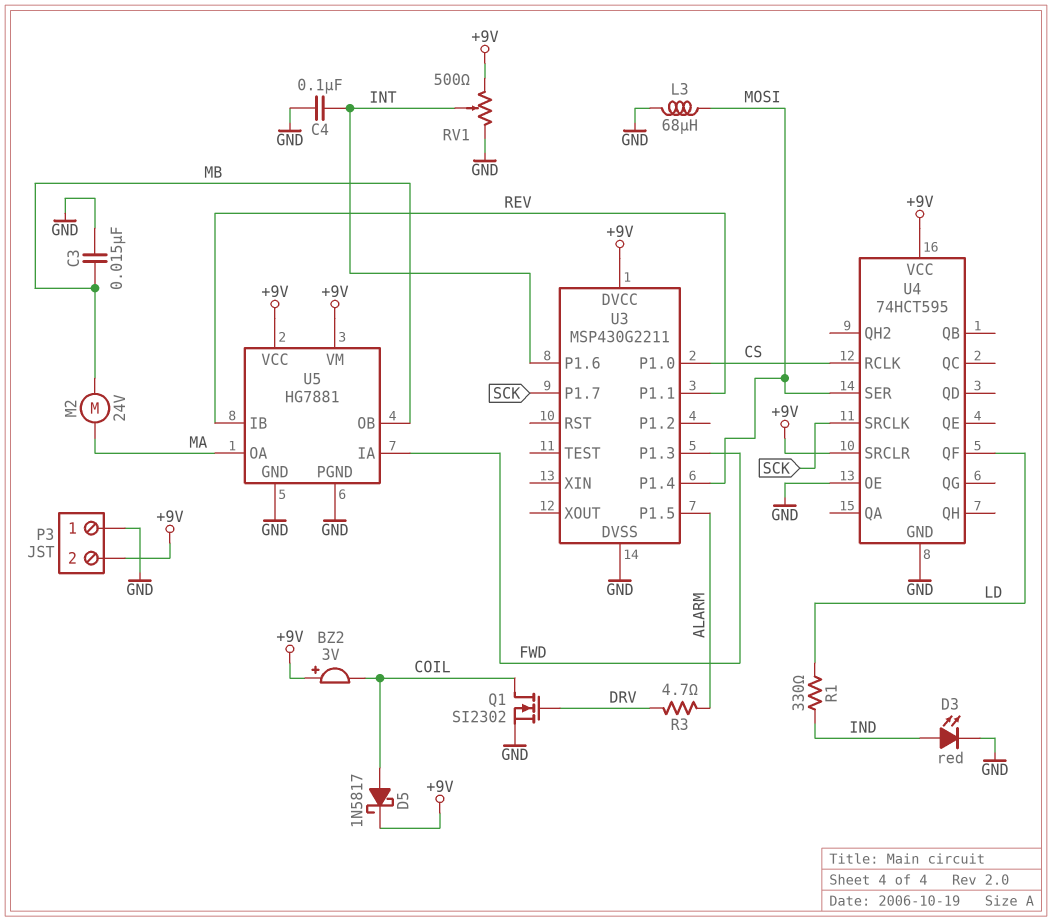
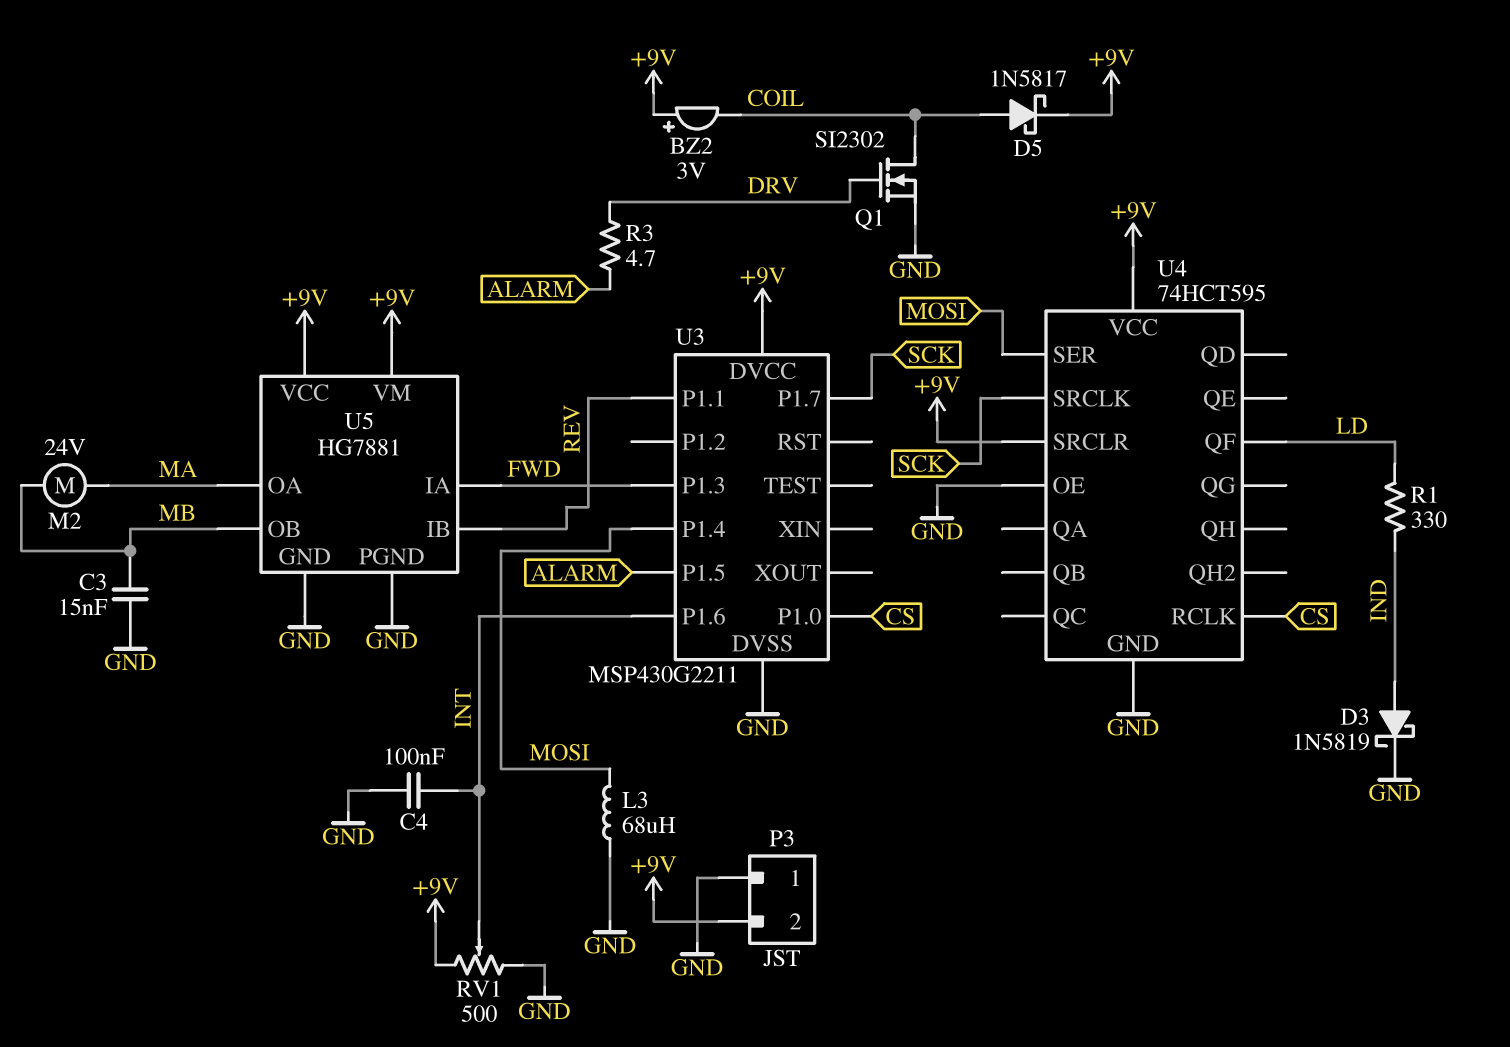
D3: LED red (A IND, K GND) -> schottky 1N5819 (A IND, K GND)

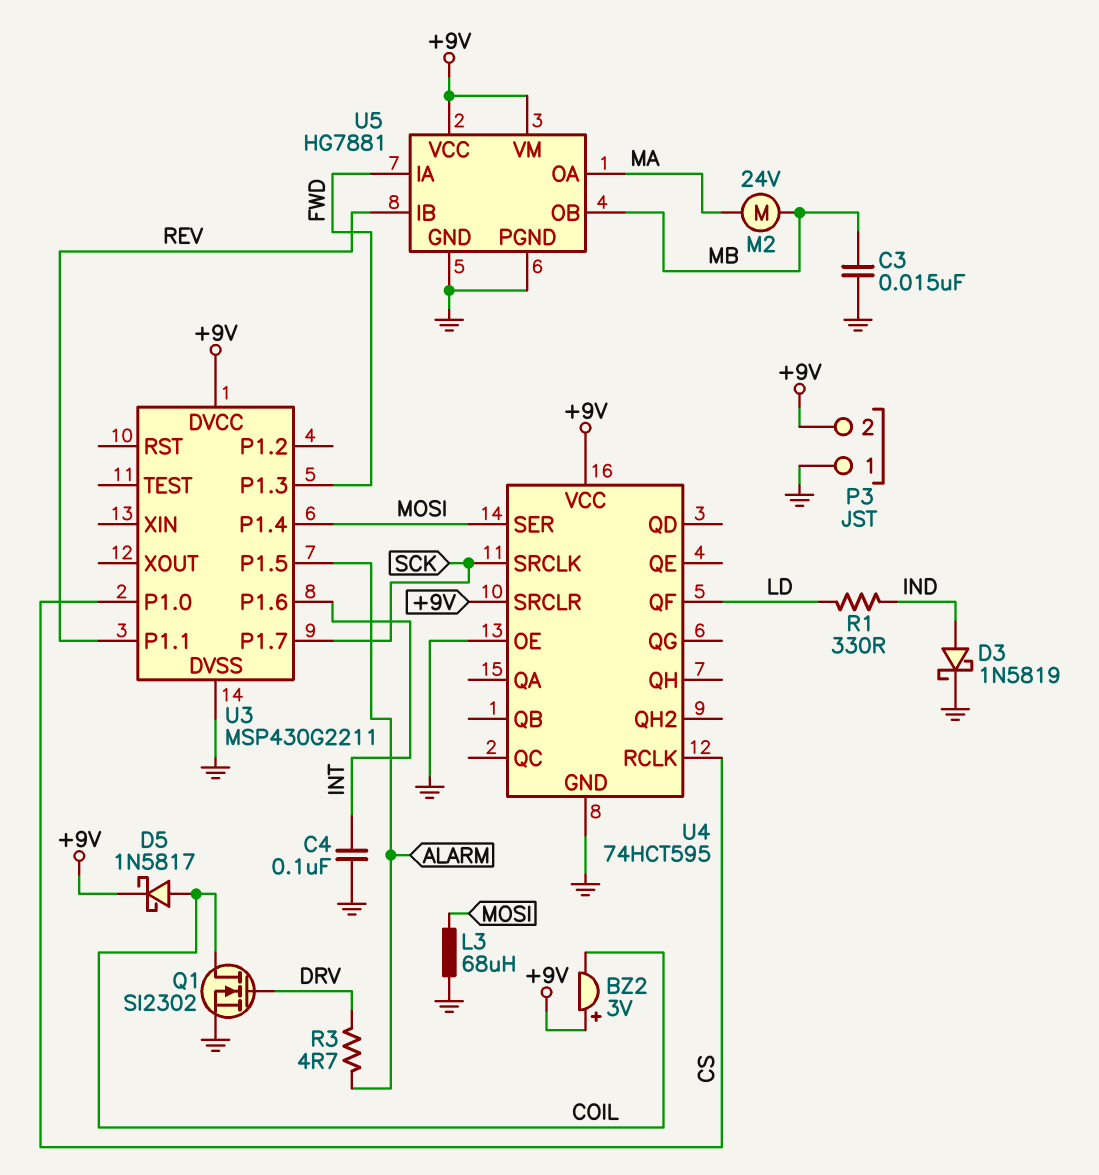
RV1: 500 (+9V, GND, wiper INT) -> none

